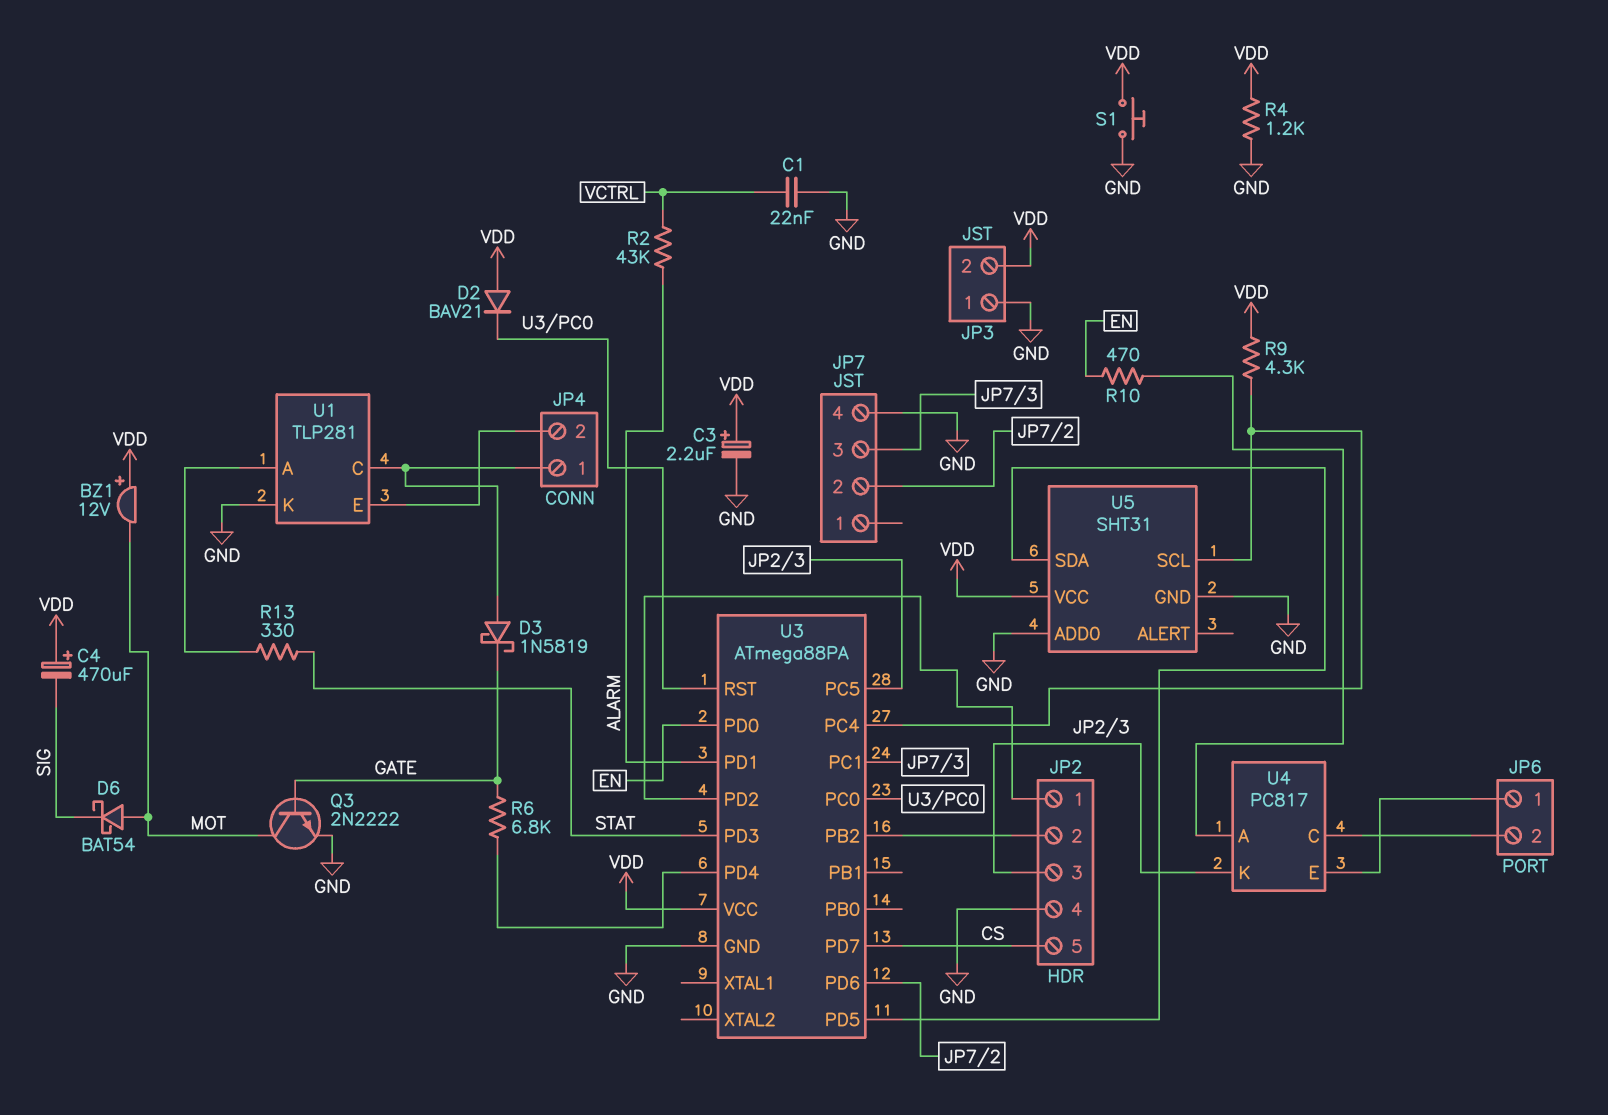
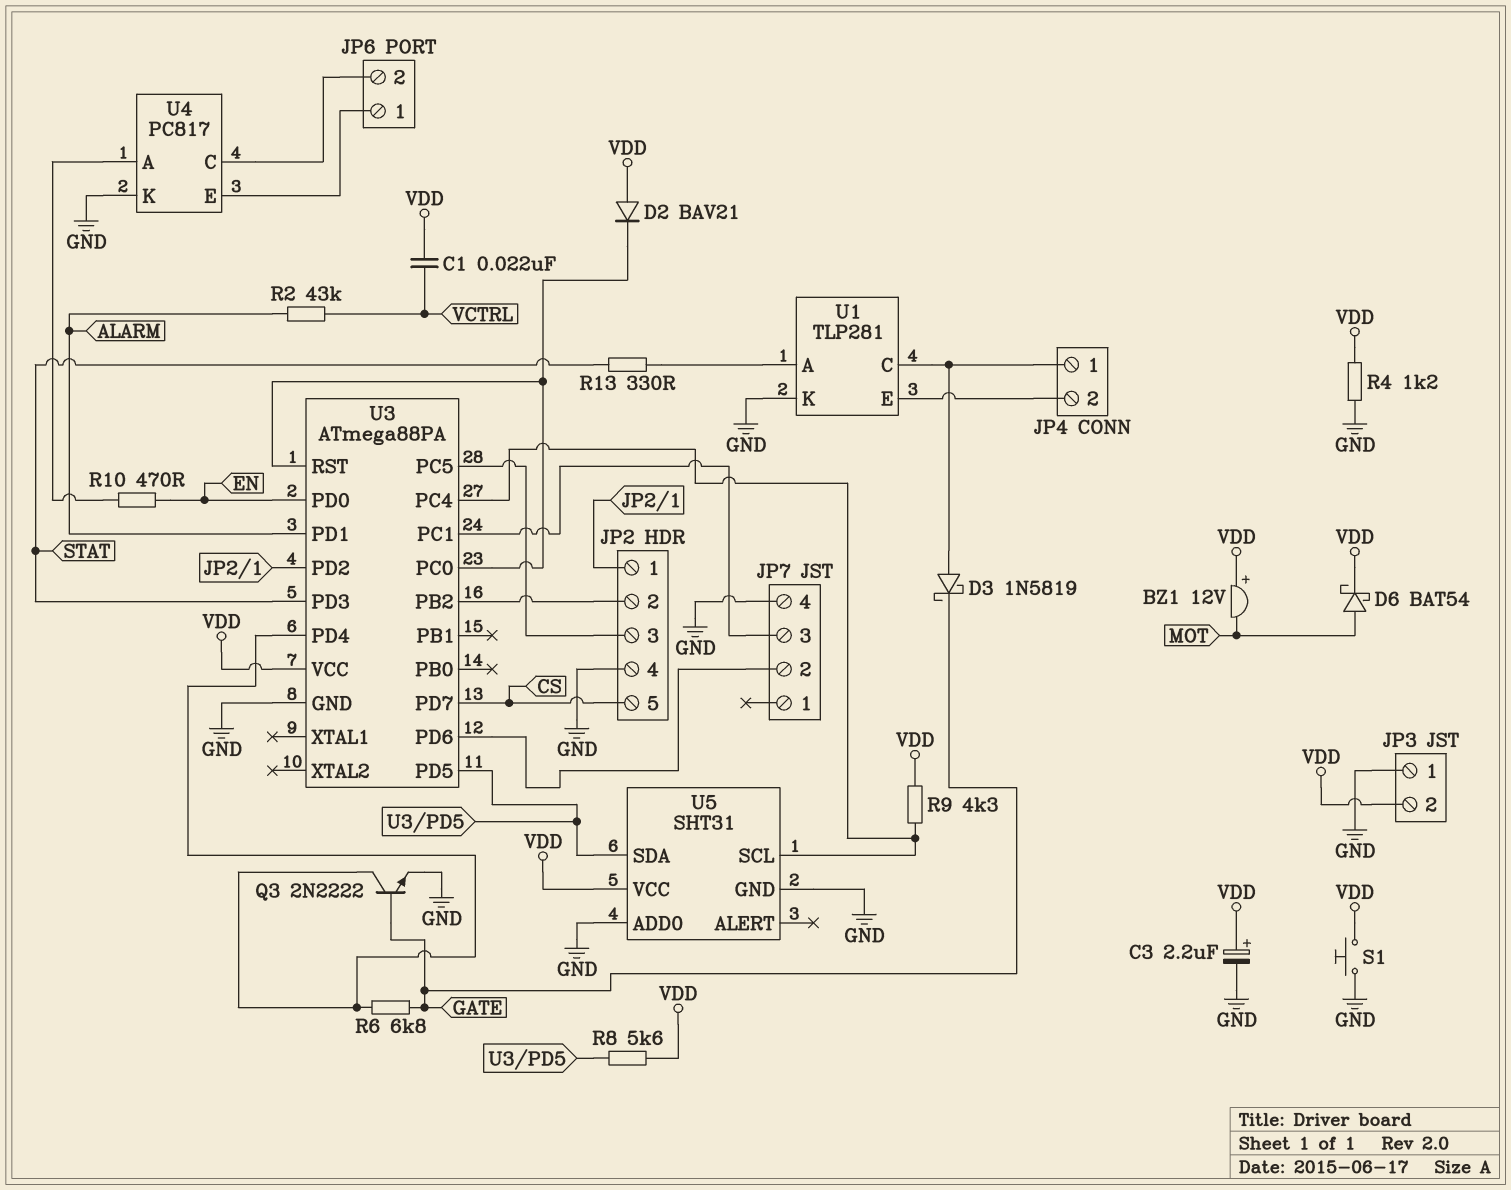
C1: 22nF (GND, VCTRL) -> 22nF (VCTRL, VDD)
C4: 470uF (plus VDD, minus SIG) -> none
D6: schottky BAT54 (A MOT, K SIG) -> schottky BAT54 (A MOT, K VDD)
Q3: NPN 2N2222 (B GATE, C MOT, E GND) -> NPN 2N2222 (B GATE, C U3/PD4, E GND)
R8: none -> 5.6k (U3/PD5, VDD)
U4 pin K: JP2/3 -> GND

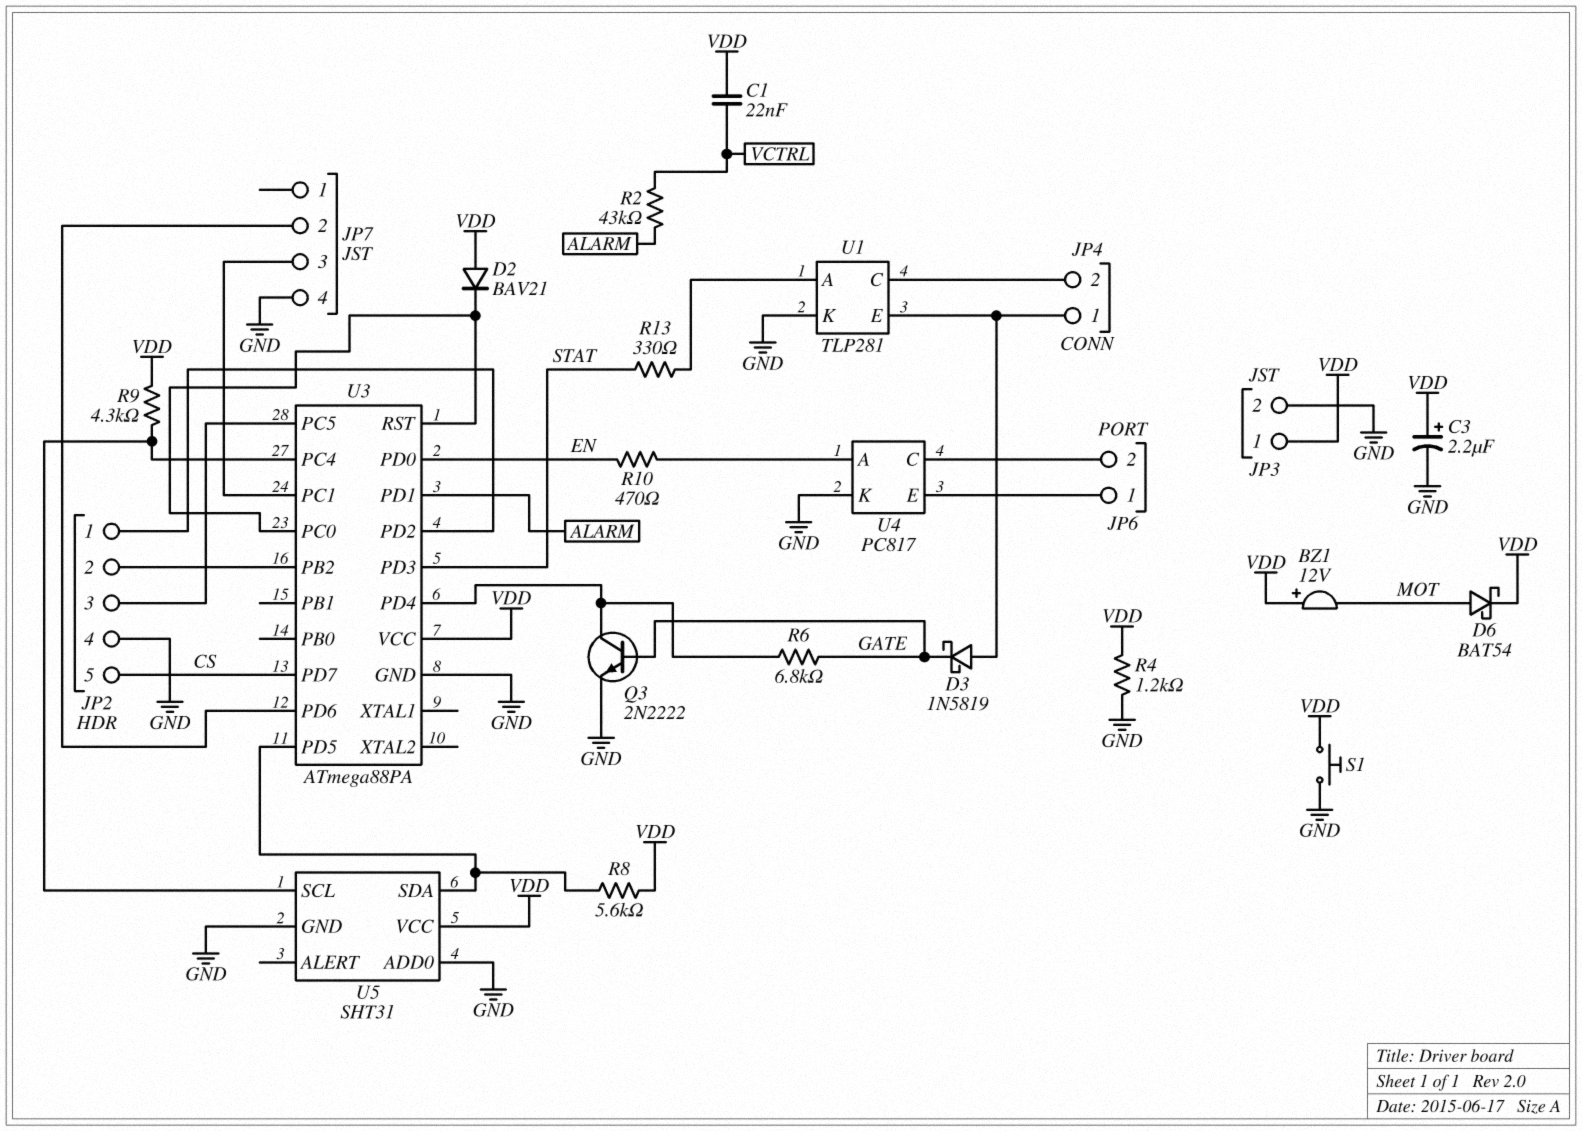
JP3 pin 1: GND -> VDD
JP3 pin 2: VDD -> GND
U1 pin C: JP4/1 -> JP4/2
U1 pin E: JP4/2 -> JP4/1

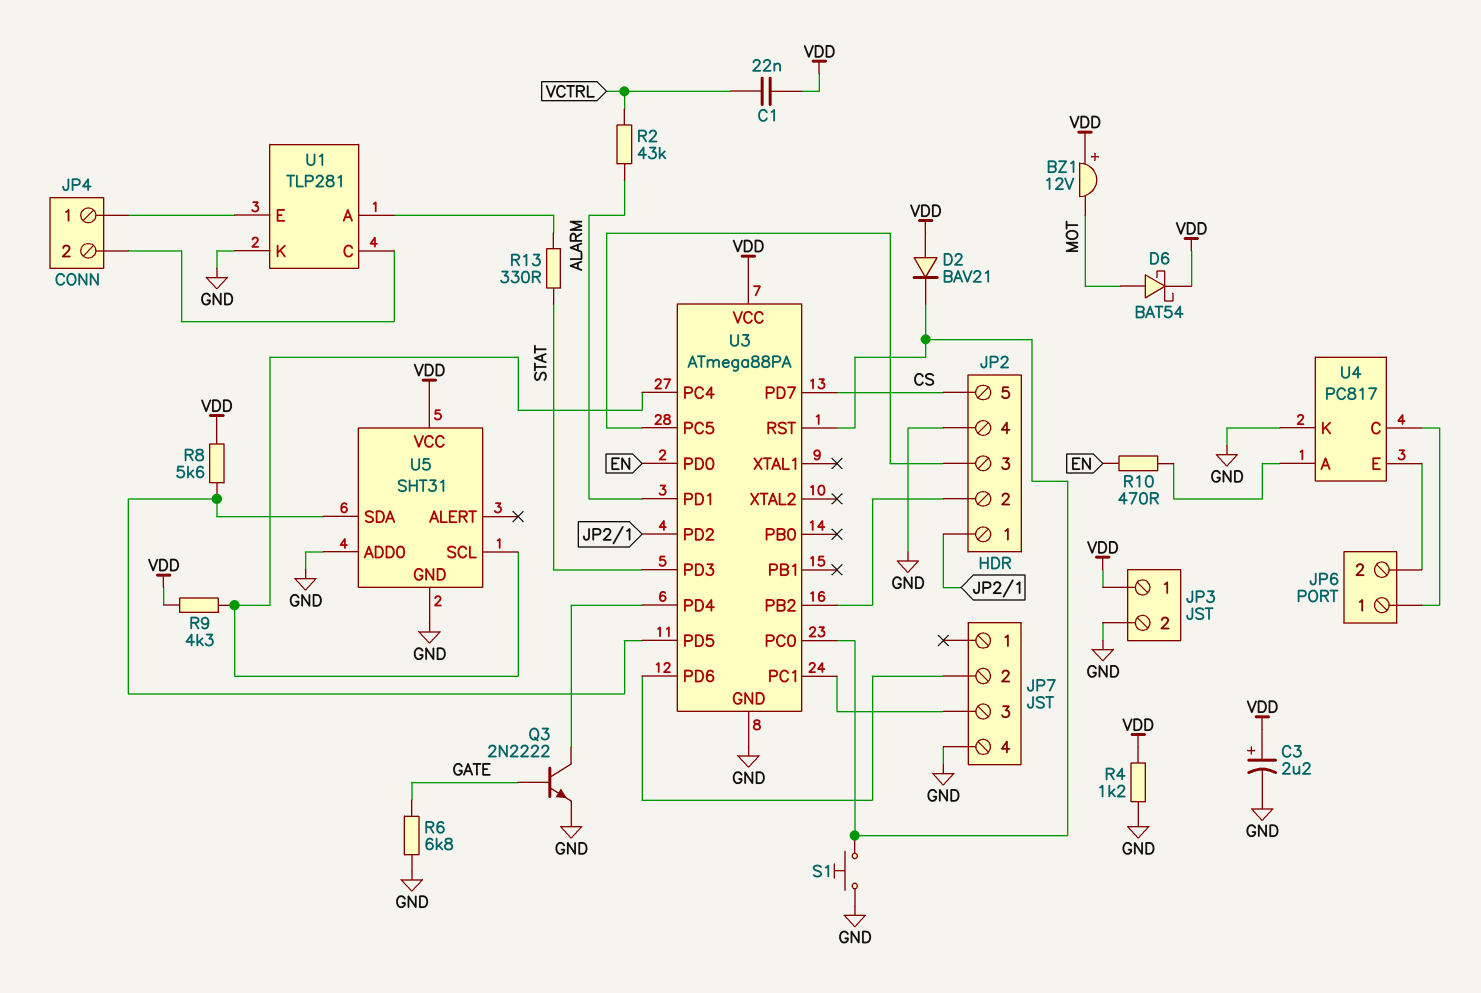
D3: schottky 1N5819 (A JP4/1, K GATE) -> none
R6: 6.8k (GATE, U3/PD4) -> 6.8k (GATE, GND)
S1: button (GND, VDD) -> button (GND, U3/PC0)
U4 pin C: JP6/2 -> JP6/1
U4 pin E: JP6/1 -> JP6/2

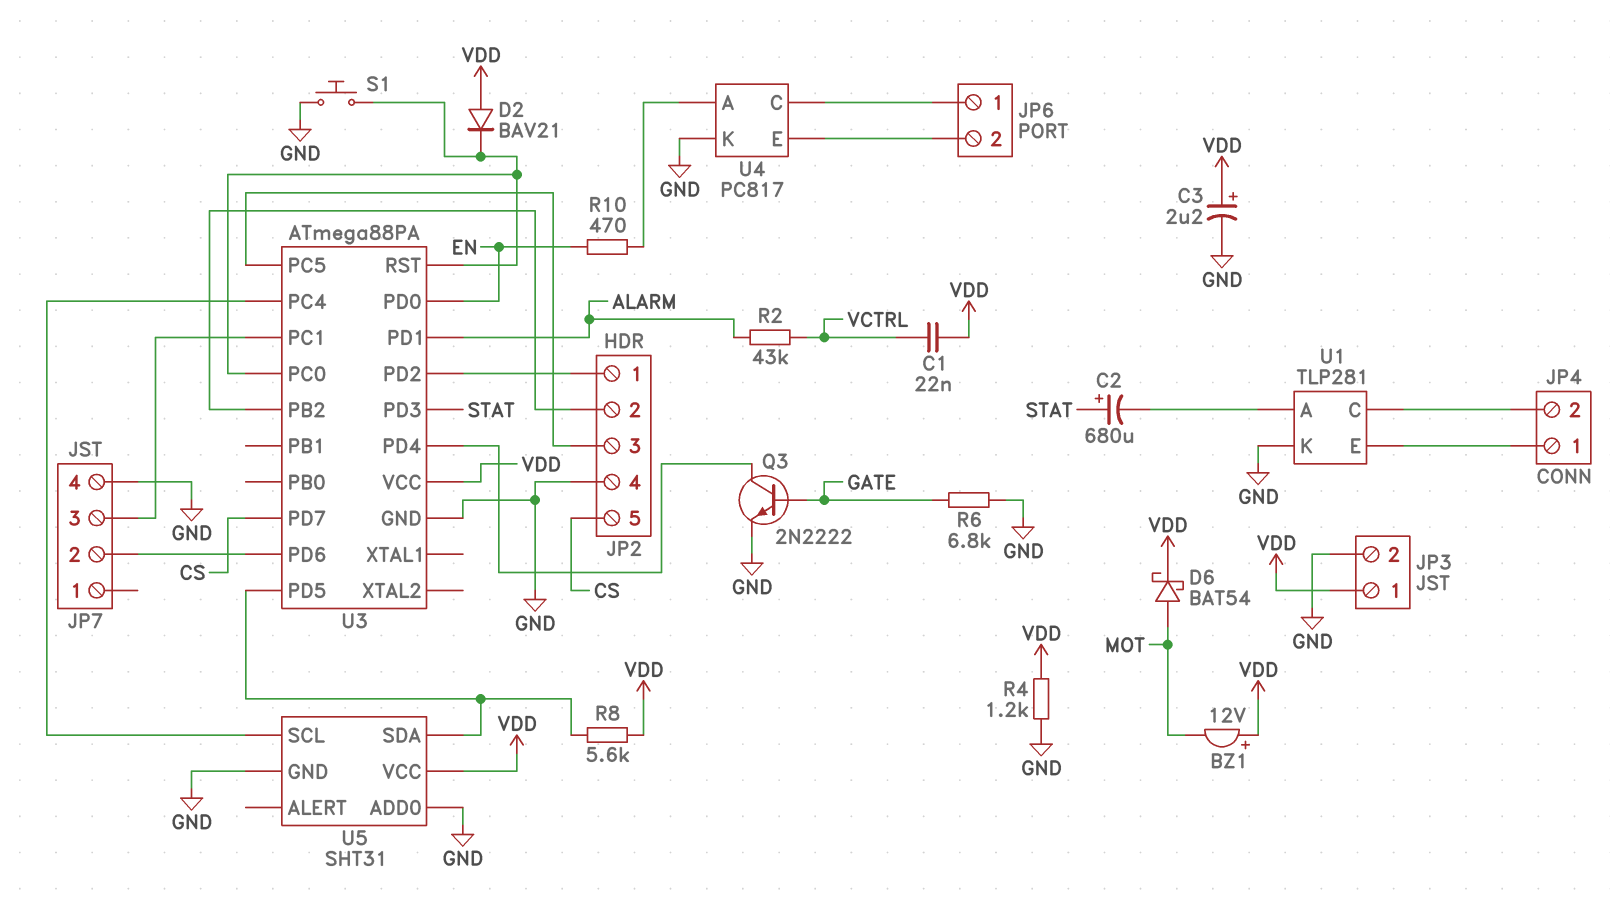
C2: none -> 680uF (plus STAT, minus U1/A)
R9: 4.3k (U3/PC4, VDD) -> none
R13: 330 (STAT, U1/A) -> none

